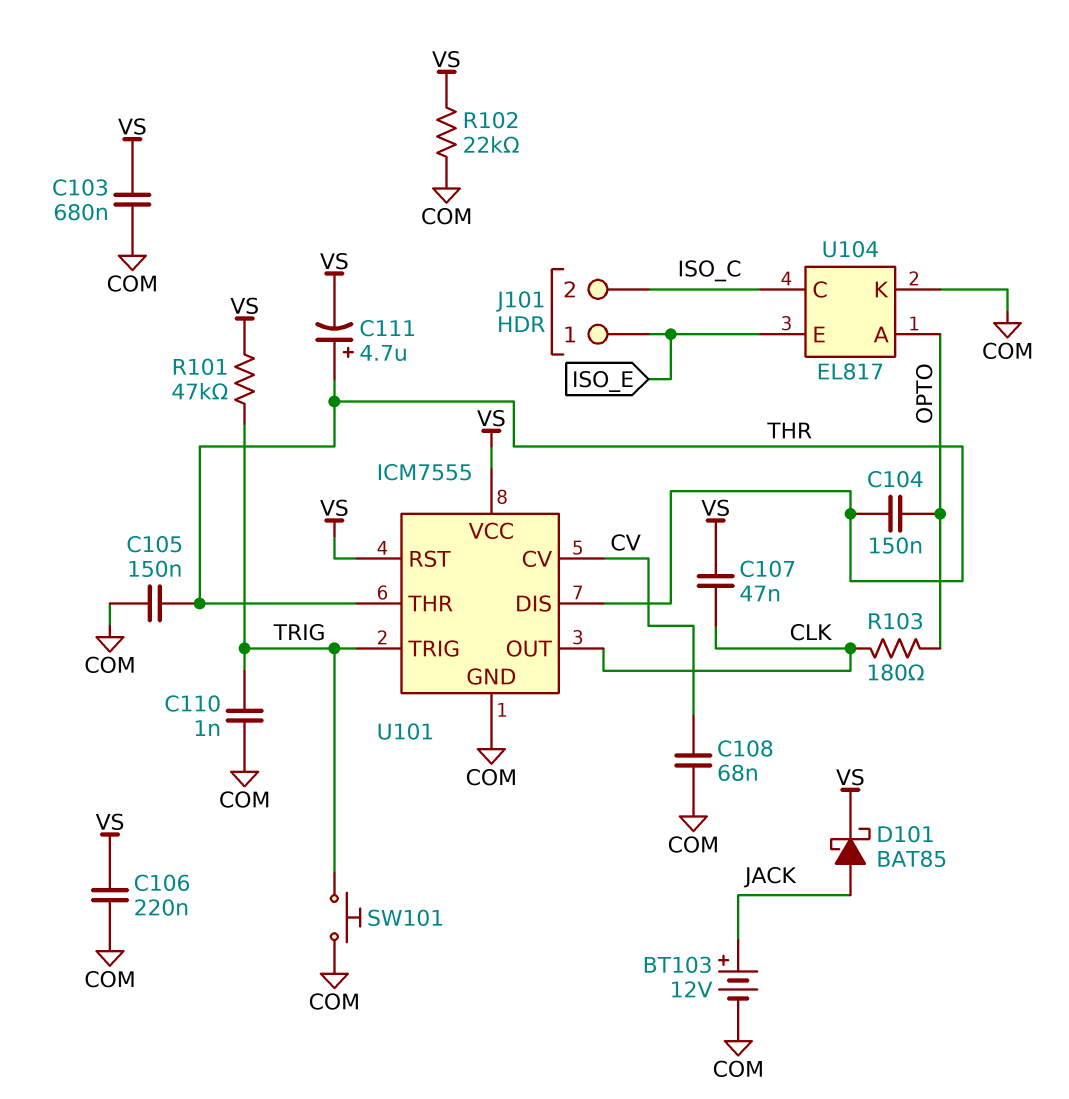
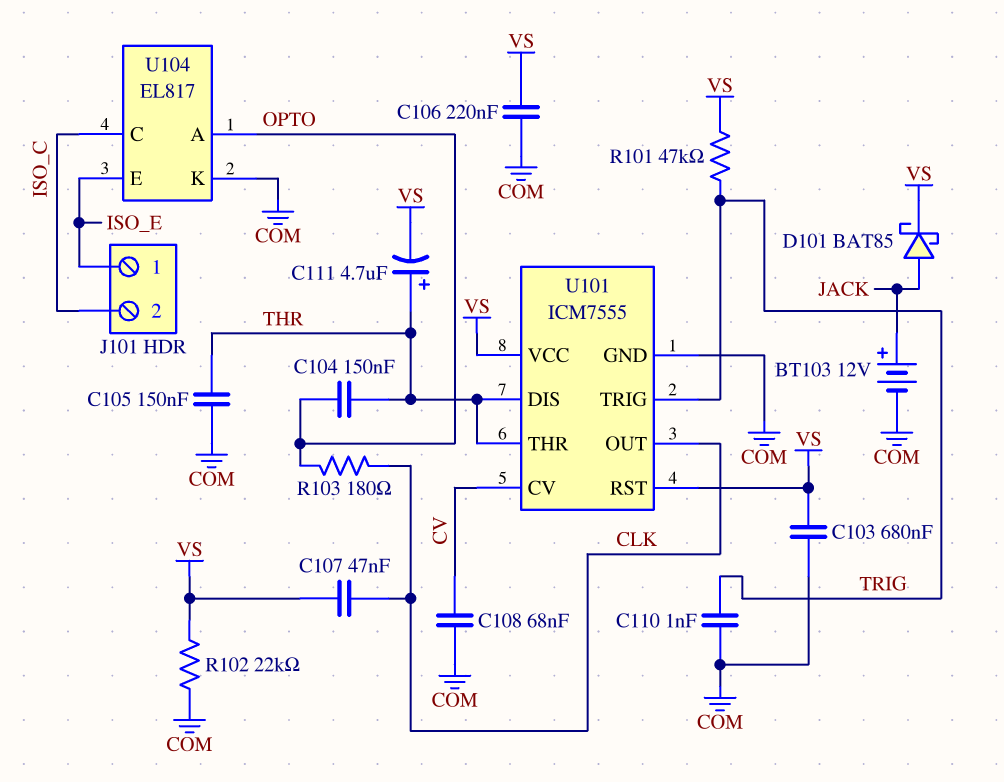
SW101: button (COM, TRIG) -> none

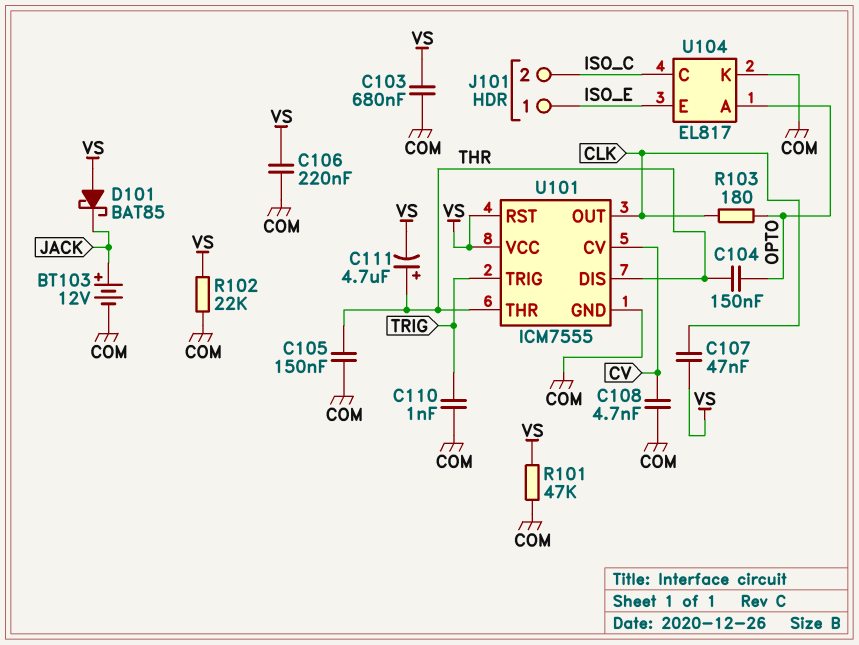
C108: 68nF (COM, CV) -> 4.7nF (COM, CV)
D101: schottky BAT85 (A JACK, K VS) -> schottky BAT85 (A VS, K JACK)
R101: 47k (TRIG, VS) -> 47k (COM, VS)

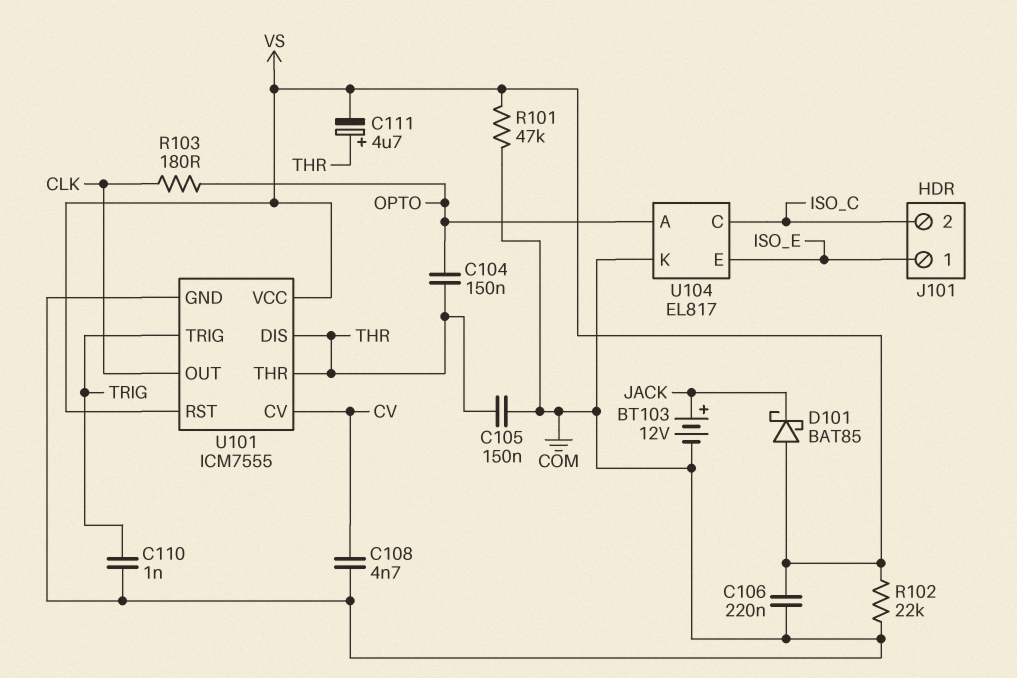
C103: 680nF (COM, VS) -> none
C107: 47nF (CLK, VS) -> none

